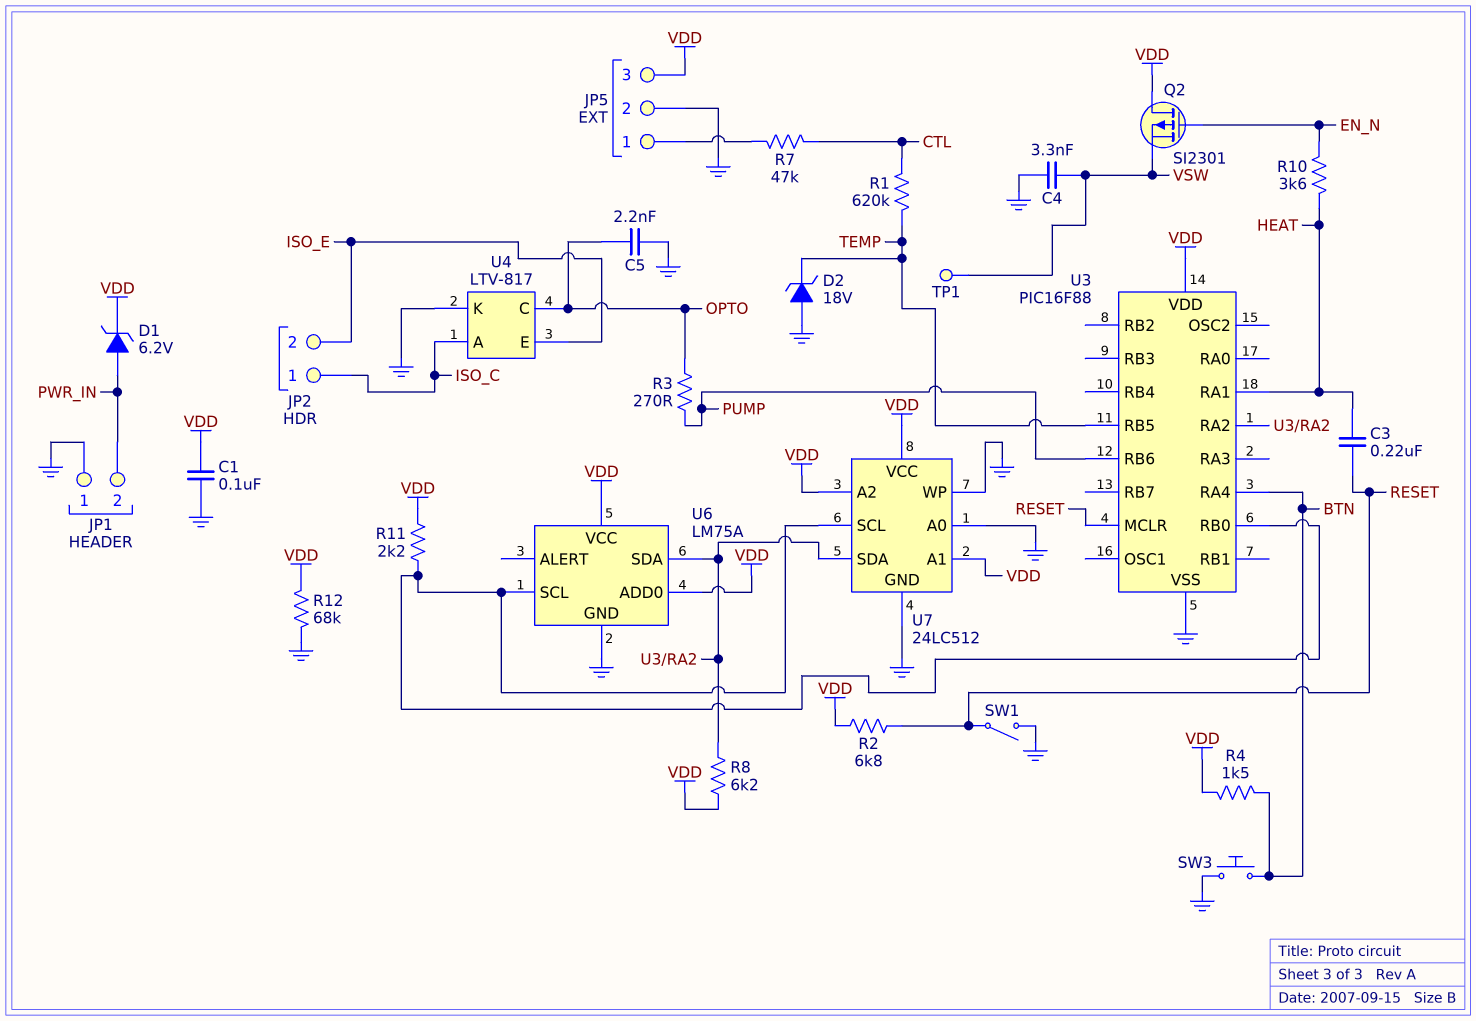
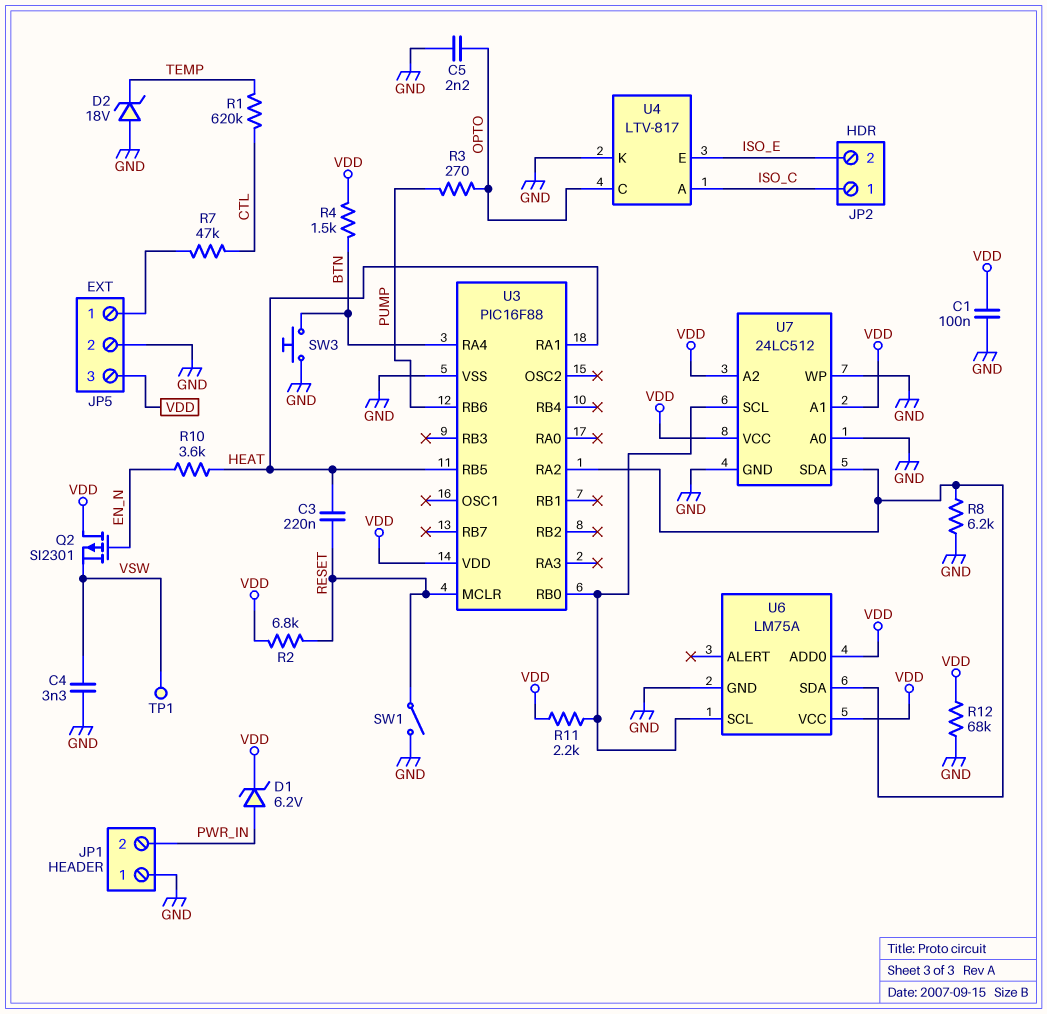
R8: 6.2k (U3/RA2, VDD) -> 6.2k (GND, U3/RA2)
U3 pin RB5: TEMP -> HEAT

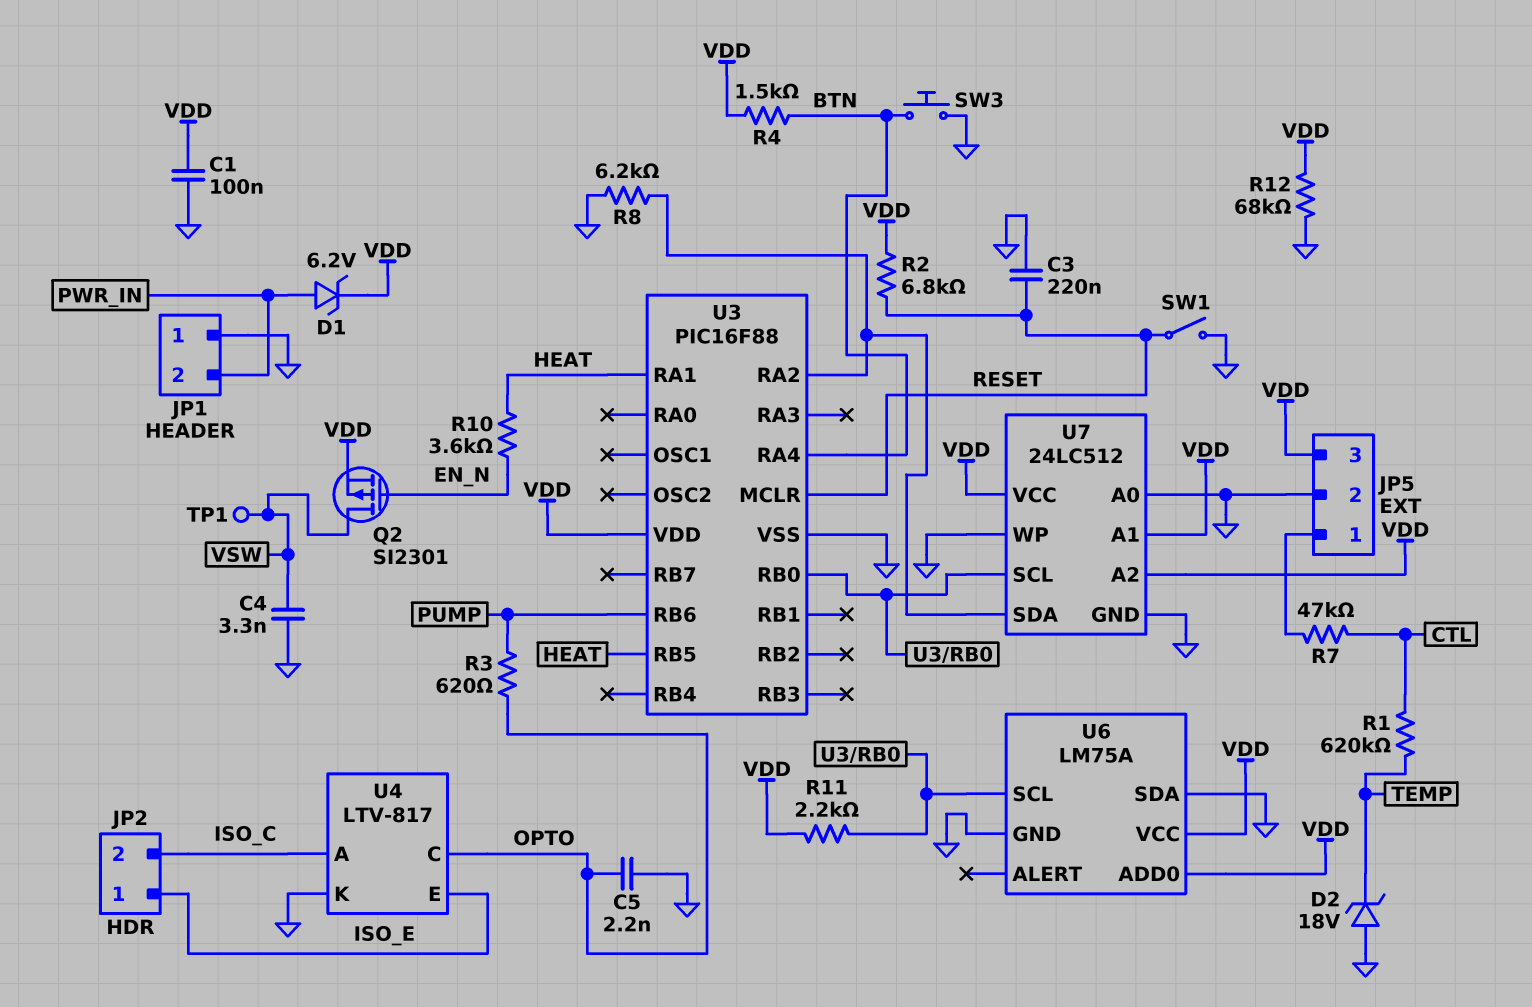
C3: 220nF (HEAT, RESET) -> 220nF (GND, RESET)
JP2 pin 1: ISO_C -> ISO_E
JP2 pin 2: ISO_E -> ISO_C
Q2: PMOS SI2301 (G EN_N, D VDD, S VSW) -> PMOS SI2301 (G EN_N, D VSW, S VDD)
R3: 270 (OPTO, PUMP) -> 620 (OPTO, PUMP)
U6 pin SDA: U3/RA2 -> GND

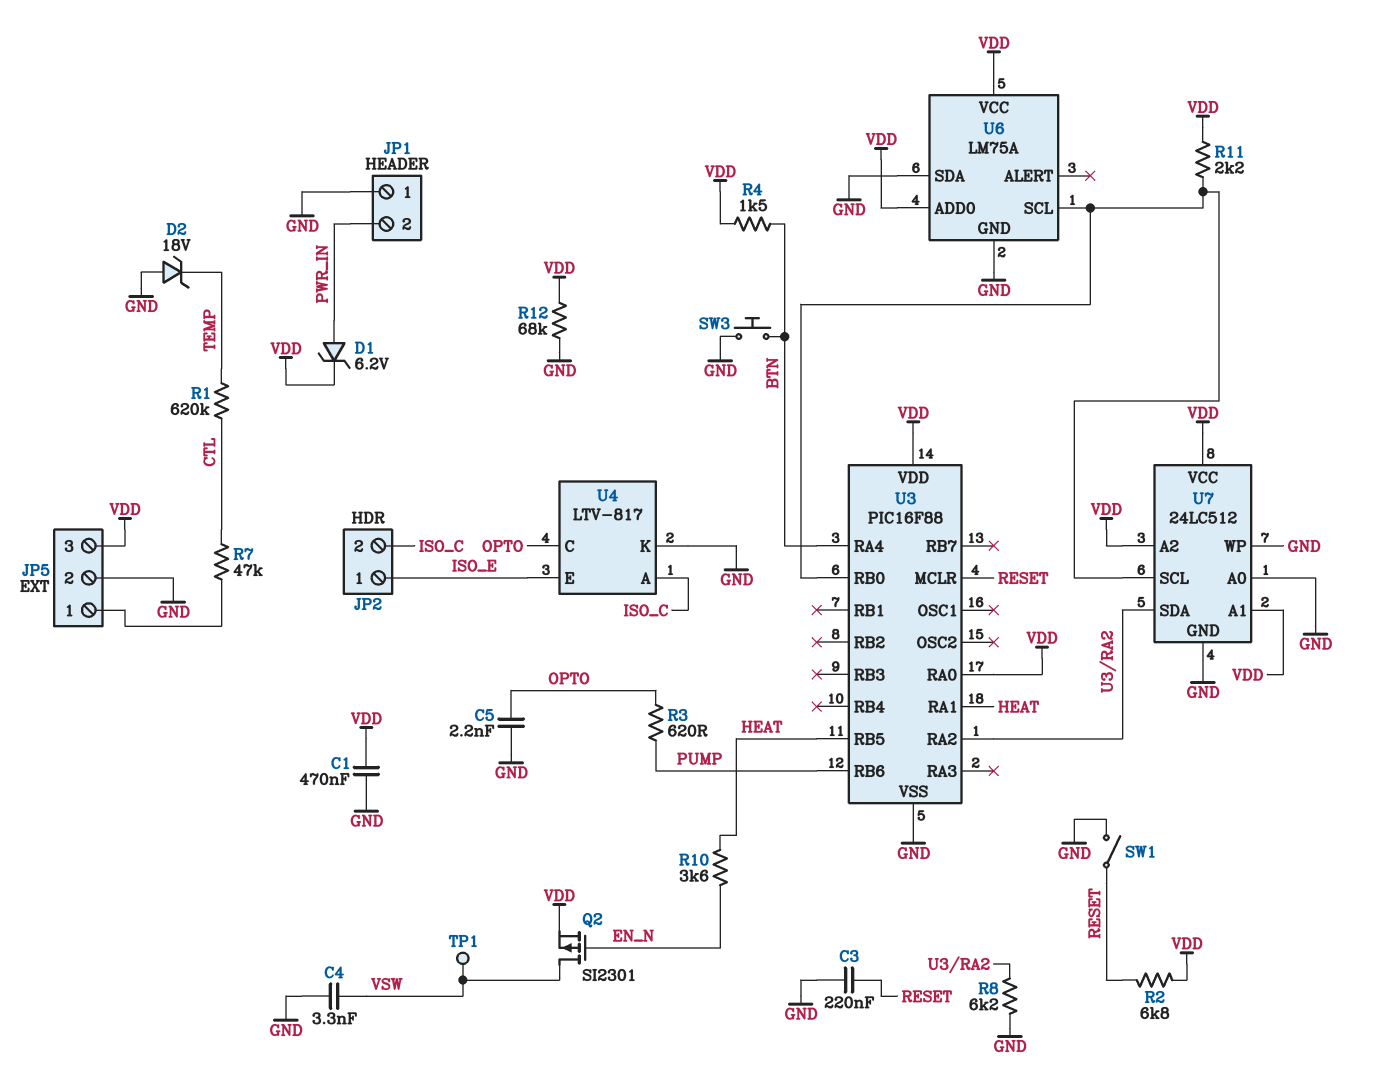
C1: 100nF (GND, VDD) -> 470nF (GND, VDD)
U3 pin RA0: none -> VDD

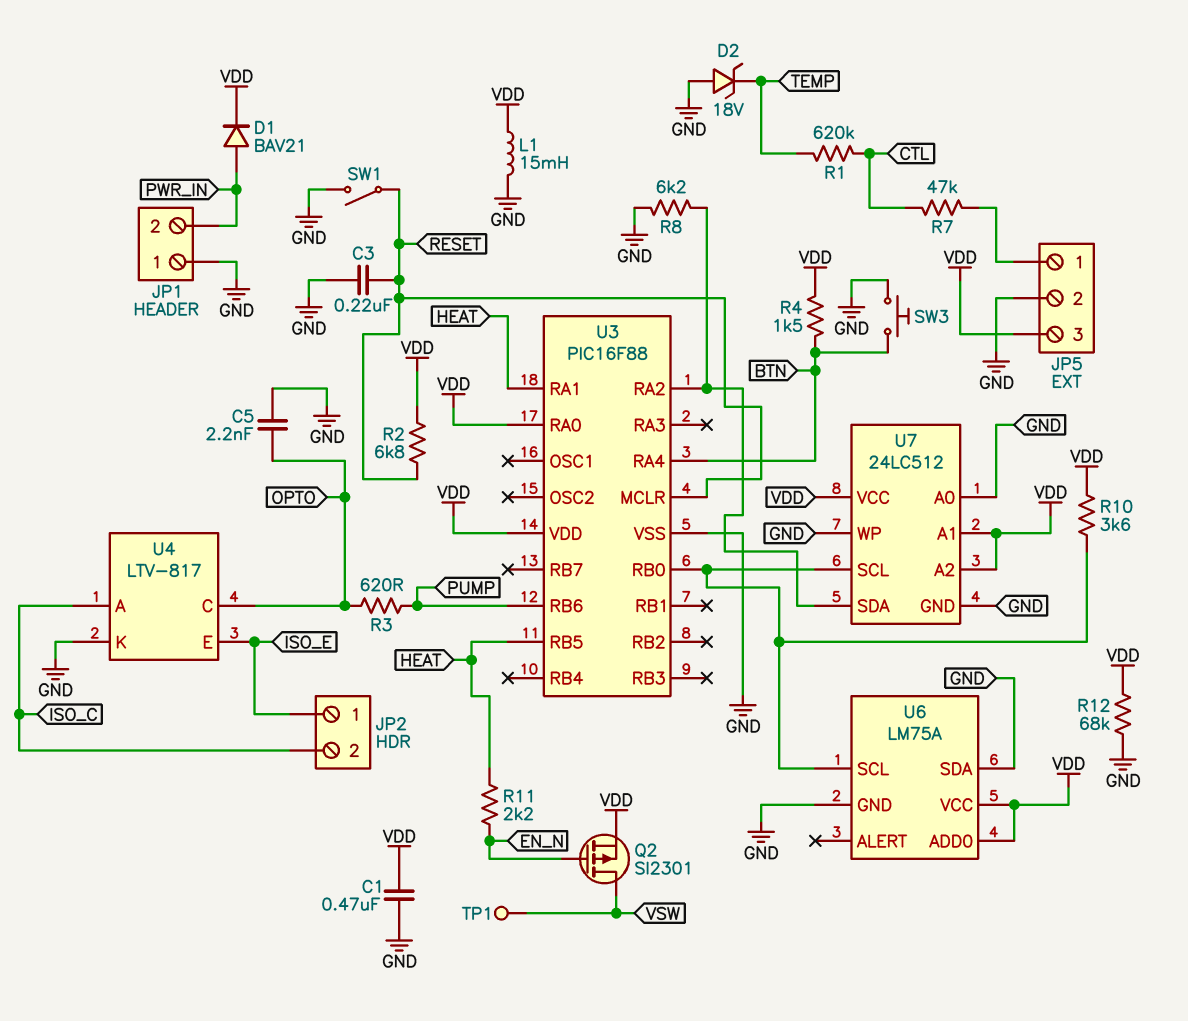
C4: 3.3nF (GND, VSW) -> none
D1: zener 6.2V (A PWR_IN, K VDD) -> diode BAV21 (A PWR_IN, K VDD)
L1: none -> 15mH (GND, VDD)
R10: 3.6k (EN_N, HEAT) -> 3.6k (U3/RB0, VDD)
R11: 2.2k (U3/RB0, VDD) -> 2.2k (EN_N, HEAT)

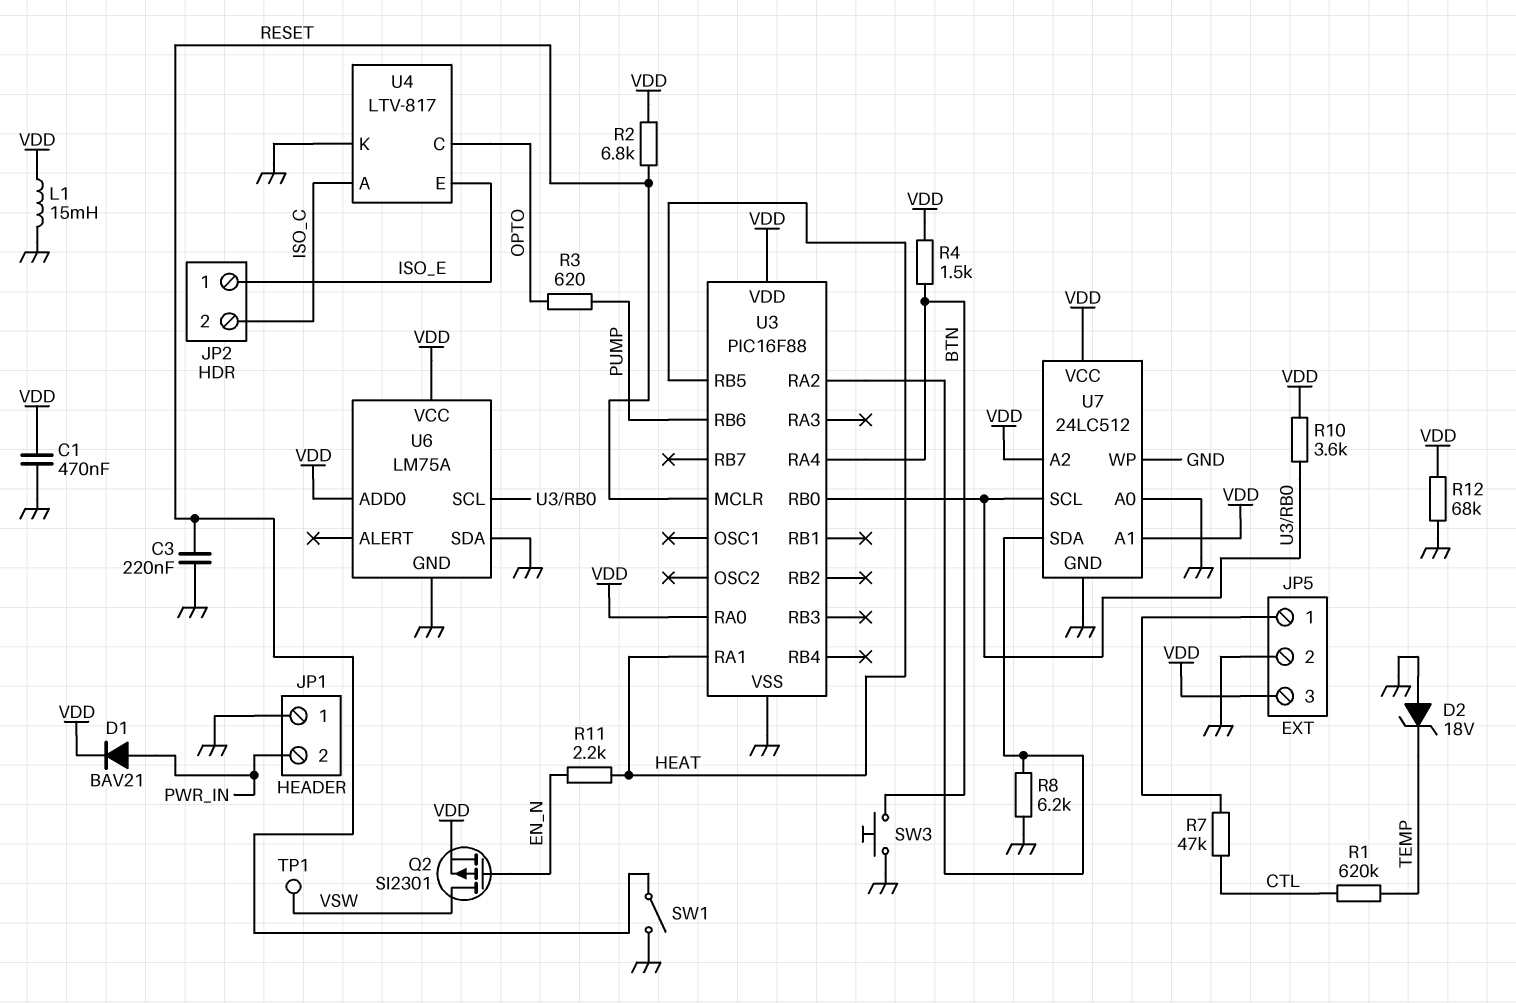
C5: 2.2nF (GND, OPTO) -> none

